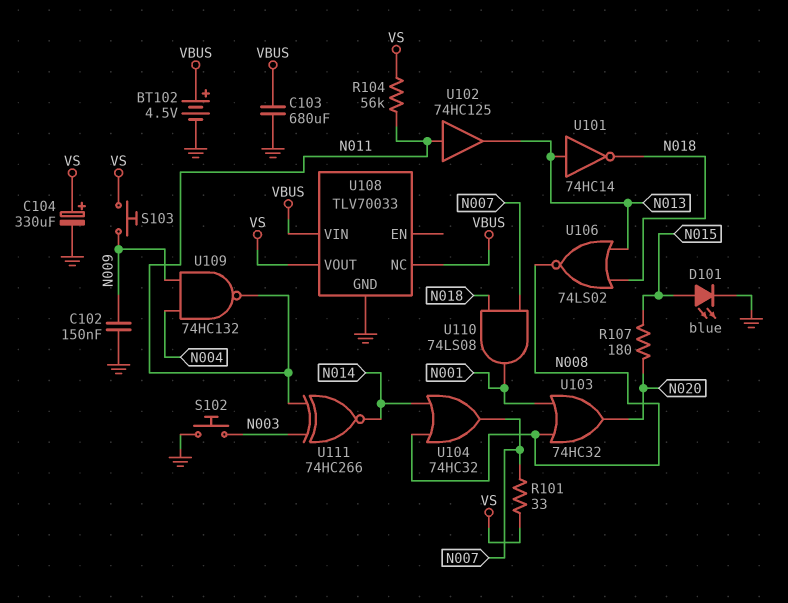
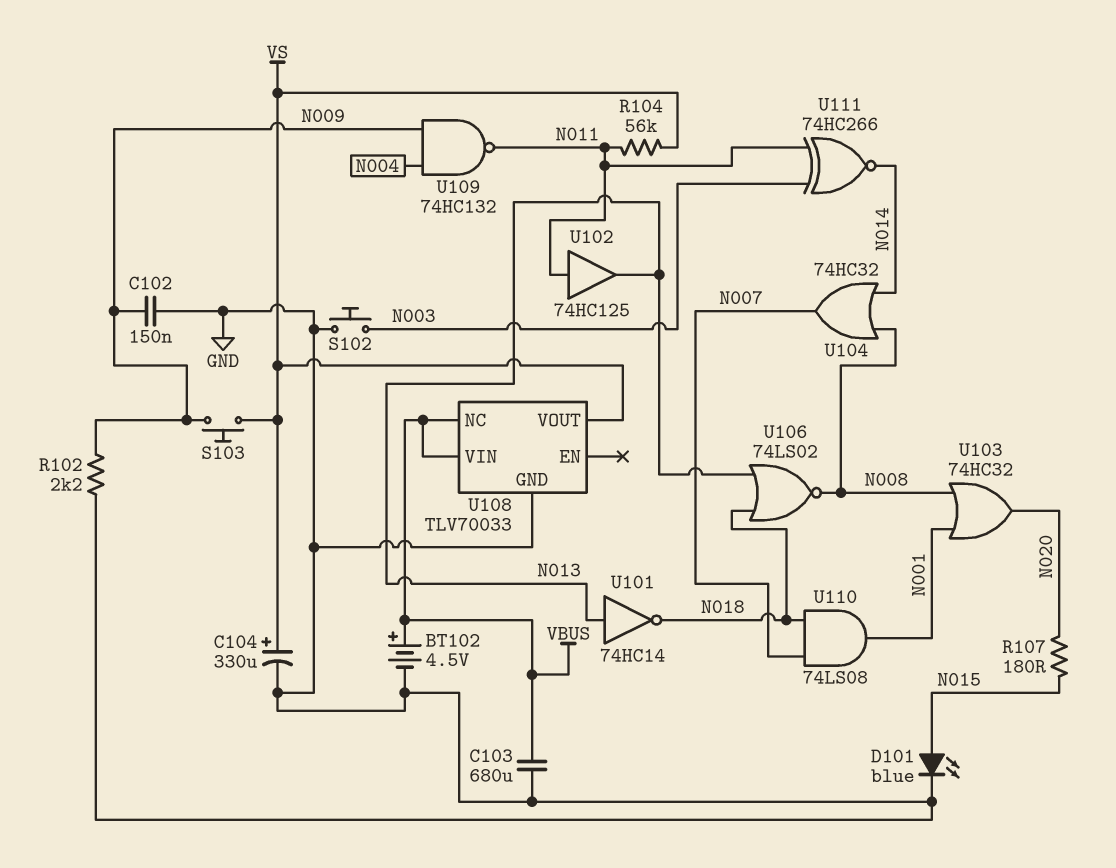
R101: 33 (N007, VS) -> none
R102: none -> 2.2k (GND, N009)

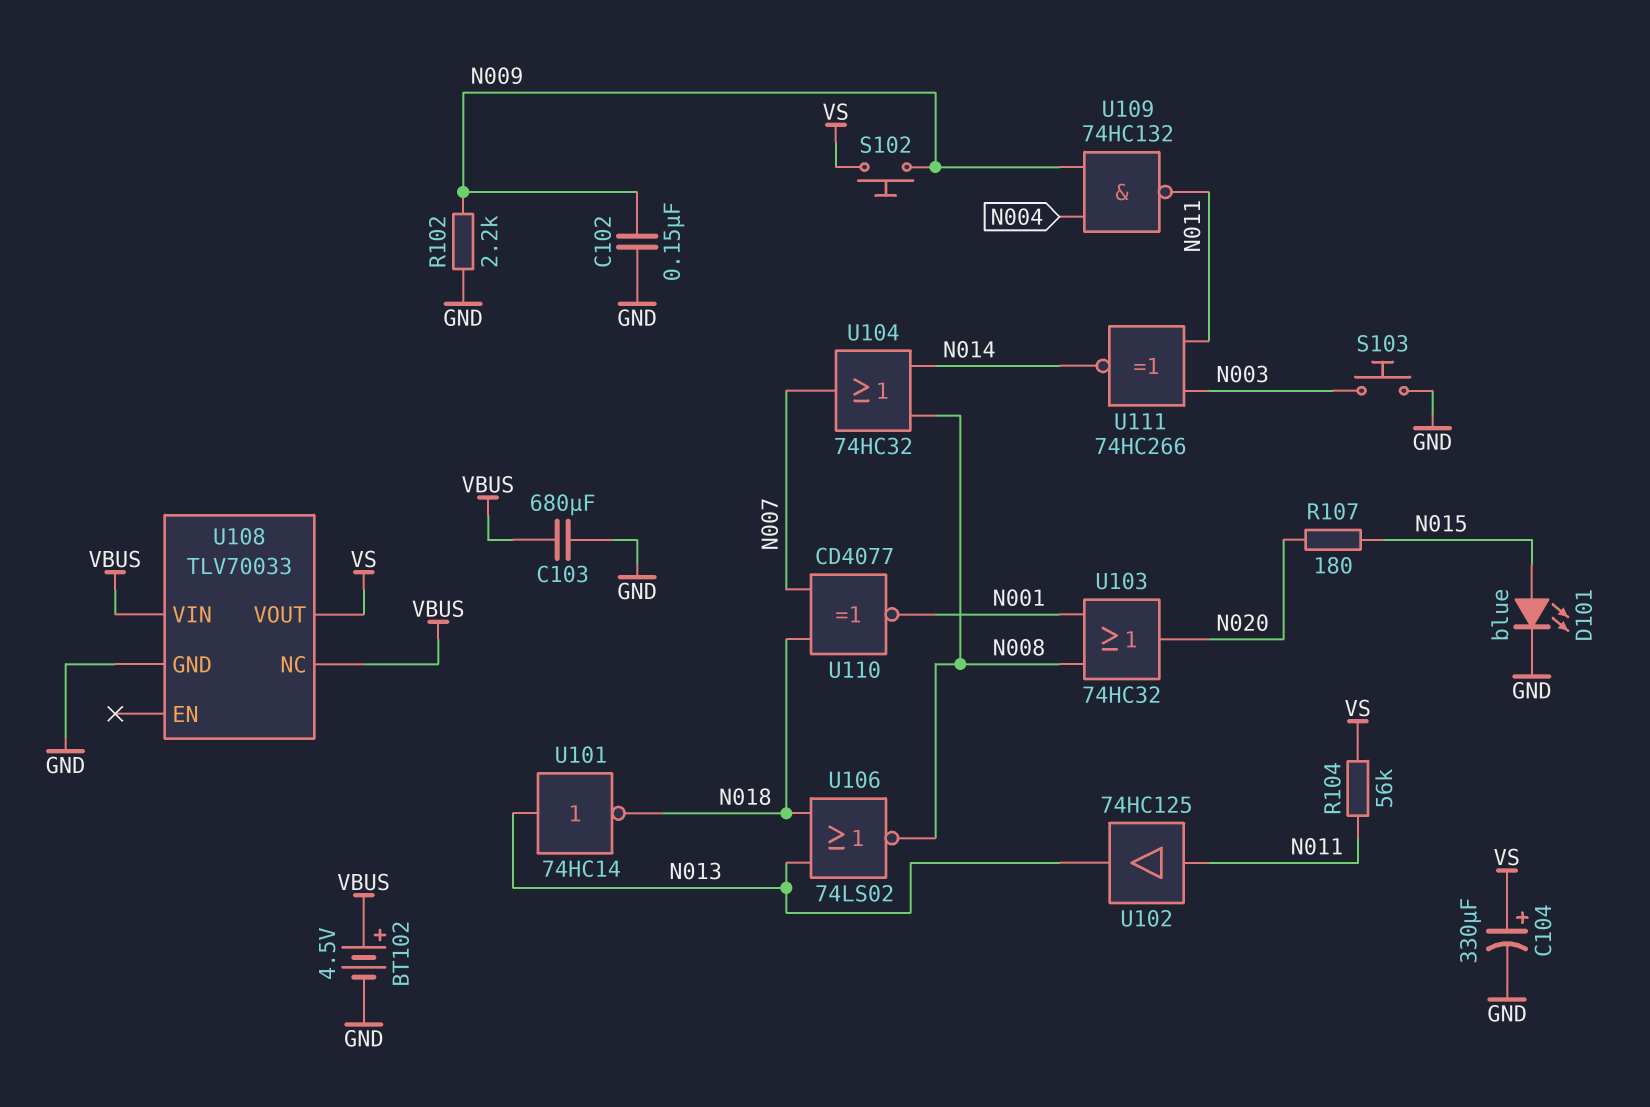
S102: button (GND, N003) -> button (N009, VS)
S103: button (N009, VS) -> button (GND, N003)
U110: AND 74LS08 (in N007, in N018, out N001) -> XNOR CD4077 (in N007, in N018, out N001)

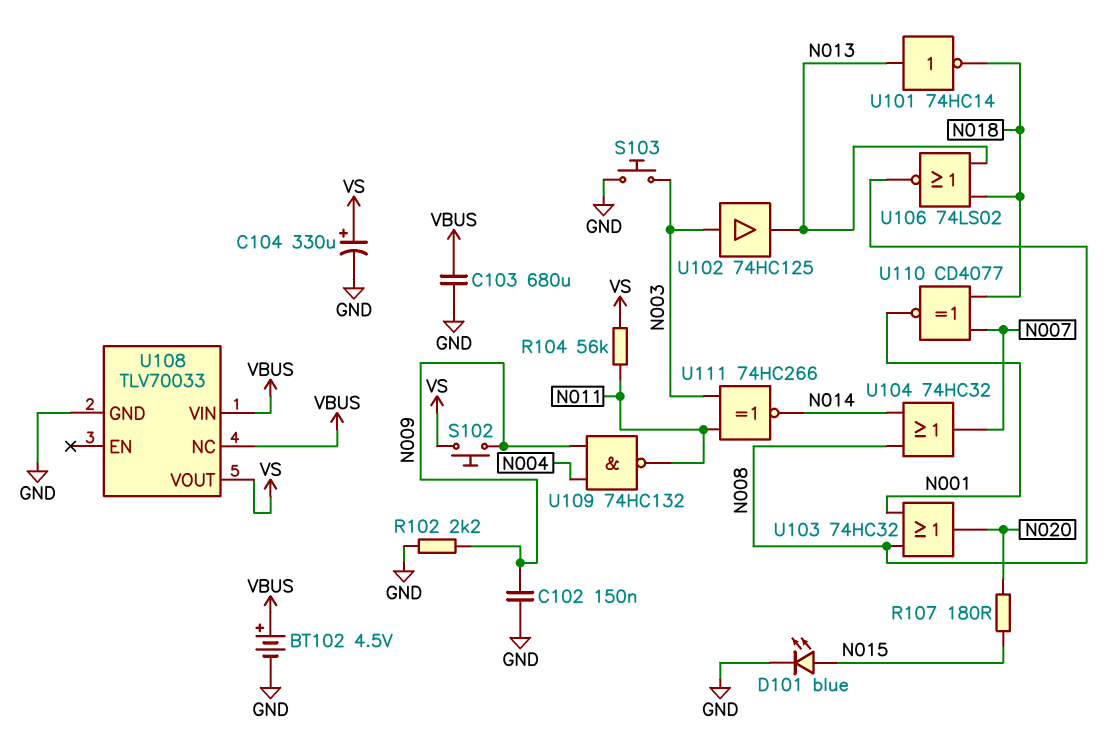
U102: buffer 74HC125 (in N011, out N013) -> buffer 74HC125 (in N003, out N013)

